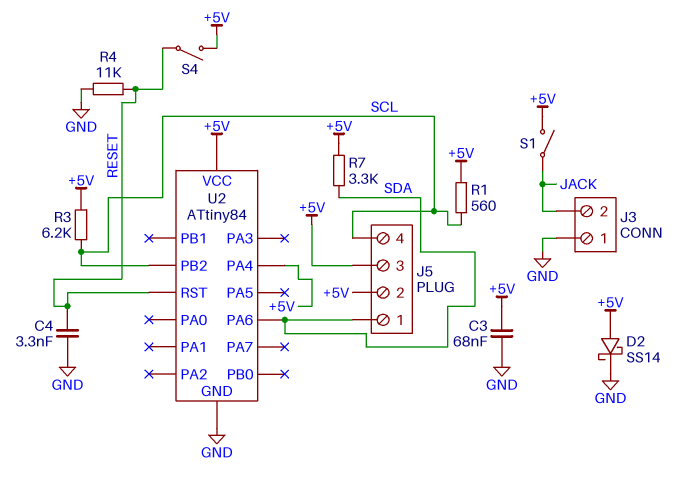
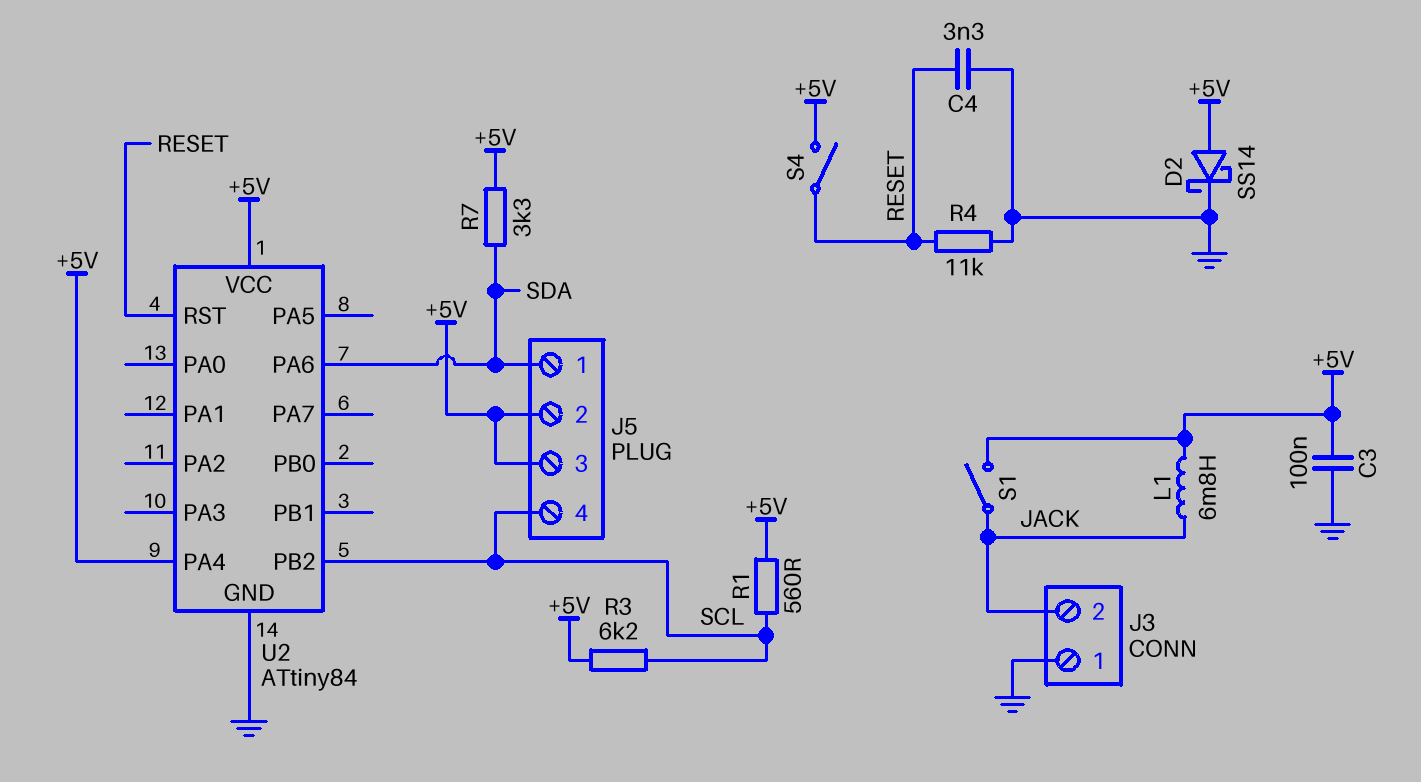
C3: 68nF (+5V, GND) -> 100nF (+5V, GND)
L1: none -> 6.8mH (+5V, JACK)

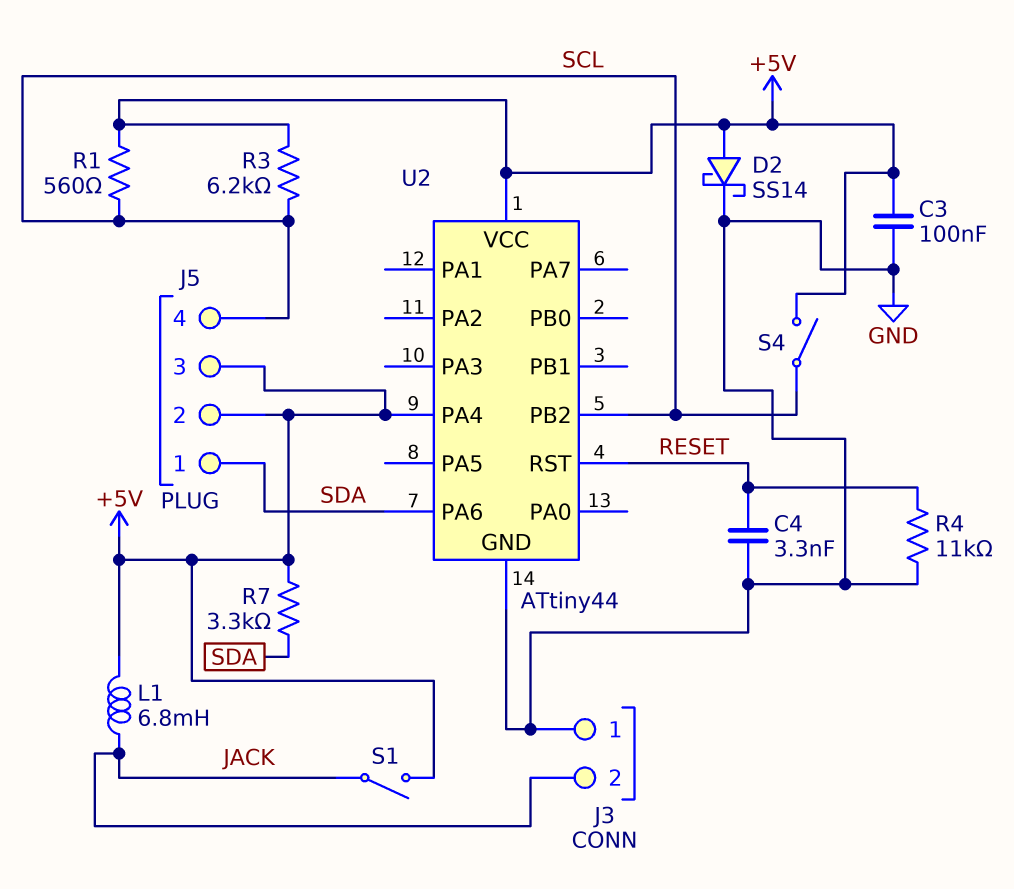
S4: switch (+5V, RESET) -> switch (+5V, SCL)
U2: ATtiny84 -> ATtiny44

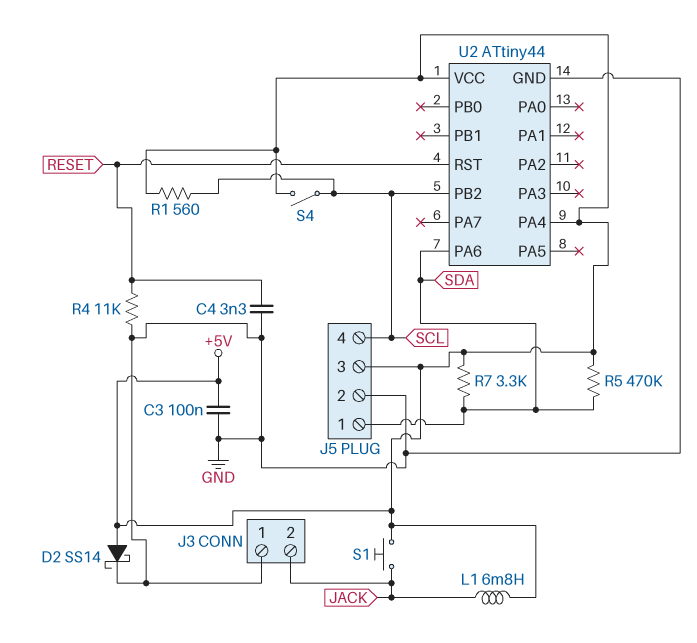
J5 pin 2: +5V -> GND
R3: 6.2k (+5V, SCL) -> none
R5: none -> 470k (+5V, SDA)
S1: switch (+5V, JACK) -> button (+5V, JACK)

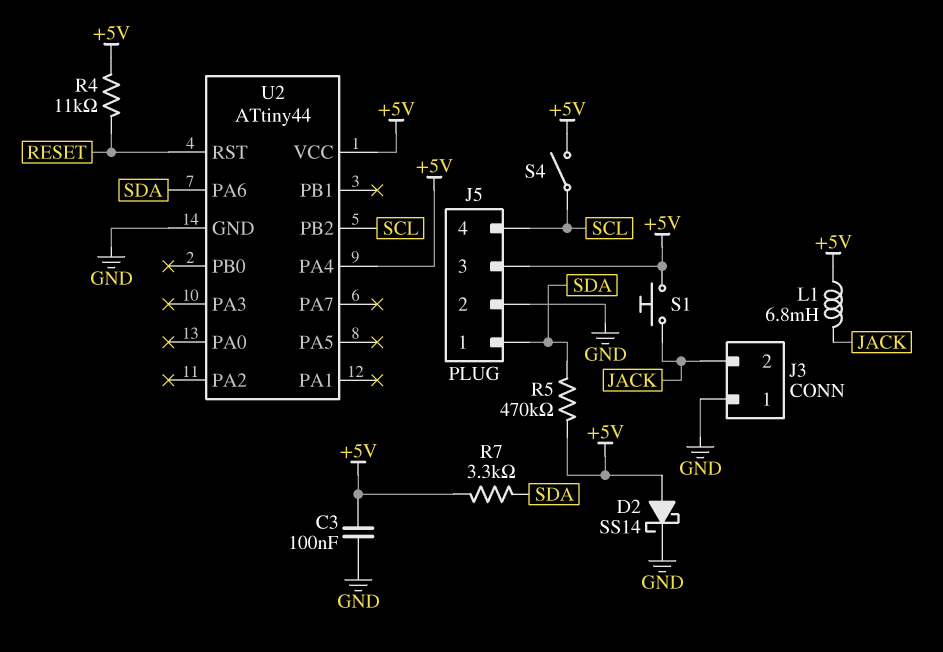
C4: 3.3nF (GND, RESET) -> none
R1: 560 (+5V, SCL) -> none
R4: 11k (GND, RESET) -> 11k (+5V, RESET)

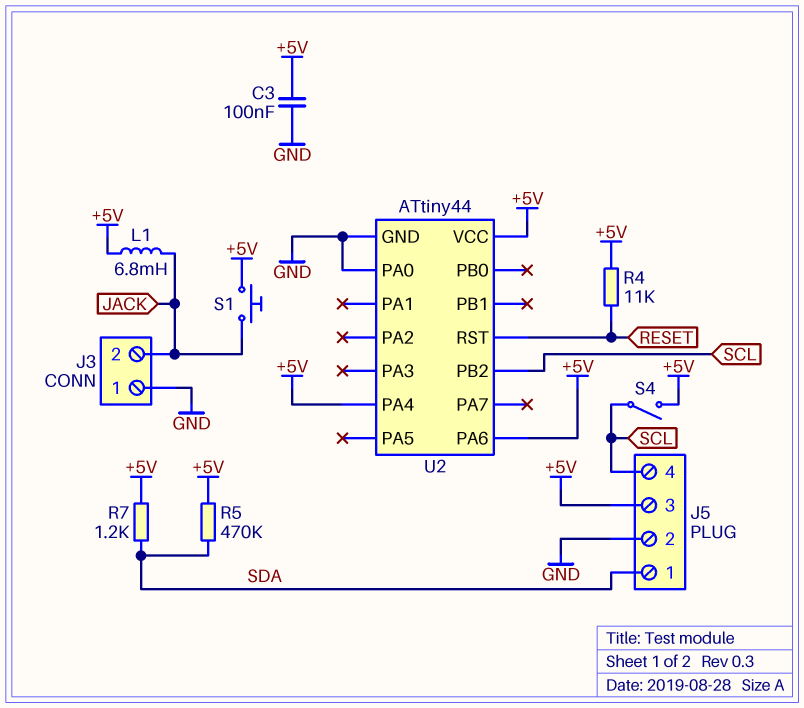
D2: schottky SS14 (A +5V, K GND) -> none
R7: 3.3k (+5V, SDA) -> 1.2k (+5V, SDA)
U2 pin PA0: none -> GND
U2 pin PA6: SDA -> +5V

